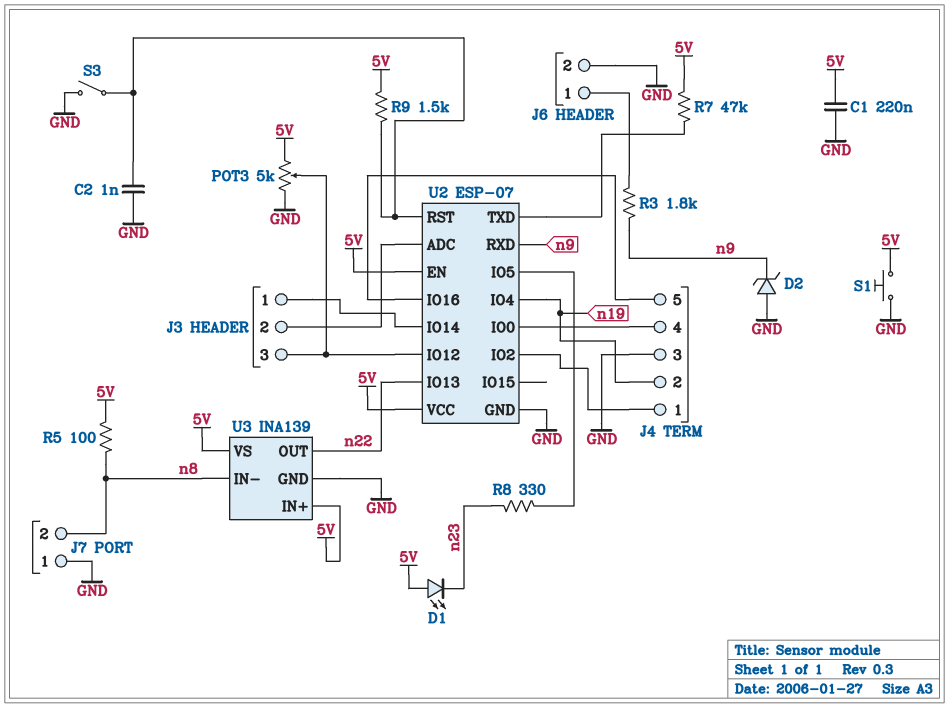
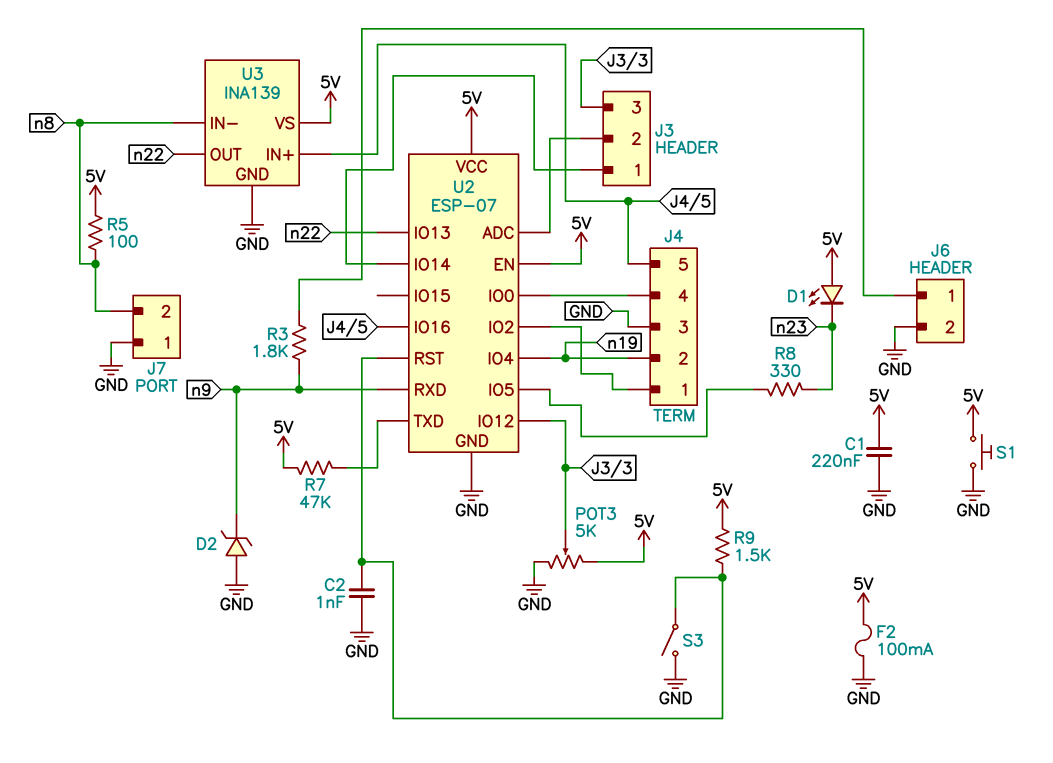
F2: none -> 100mA (5V, GND)
U3 pin IN+: 5V -> J4/5

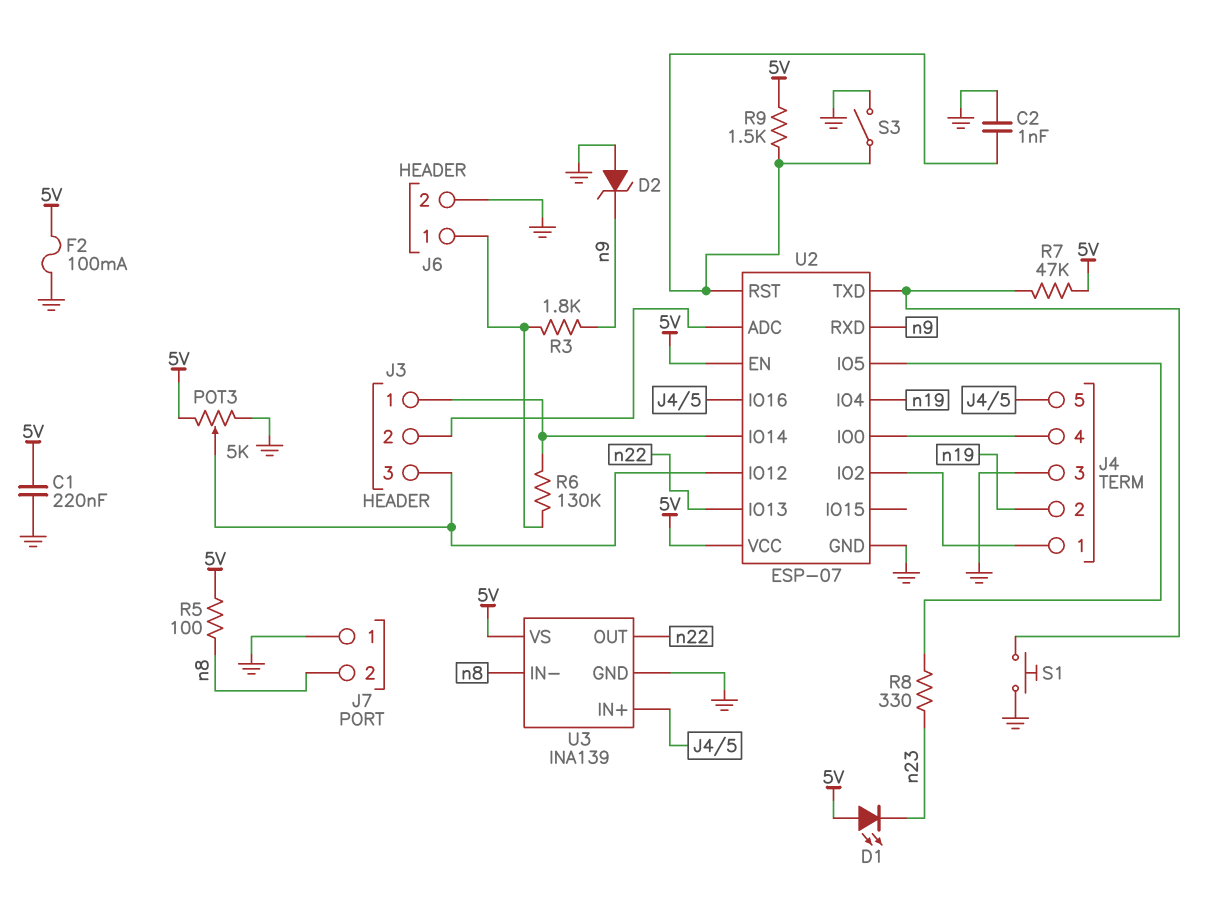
R6: none -> 130k (J3/1, J6/1)
S1: button (5V, GND) -> button (GND, U2/TXD)

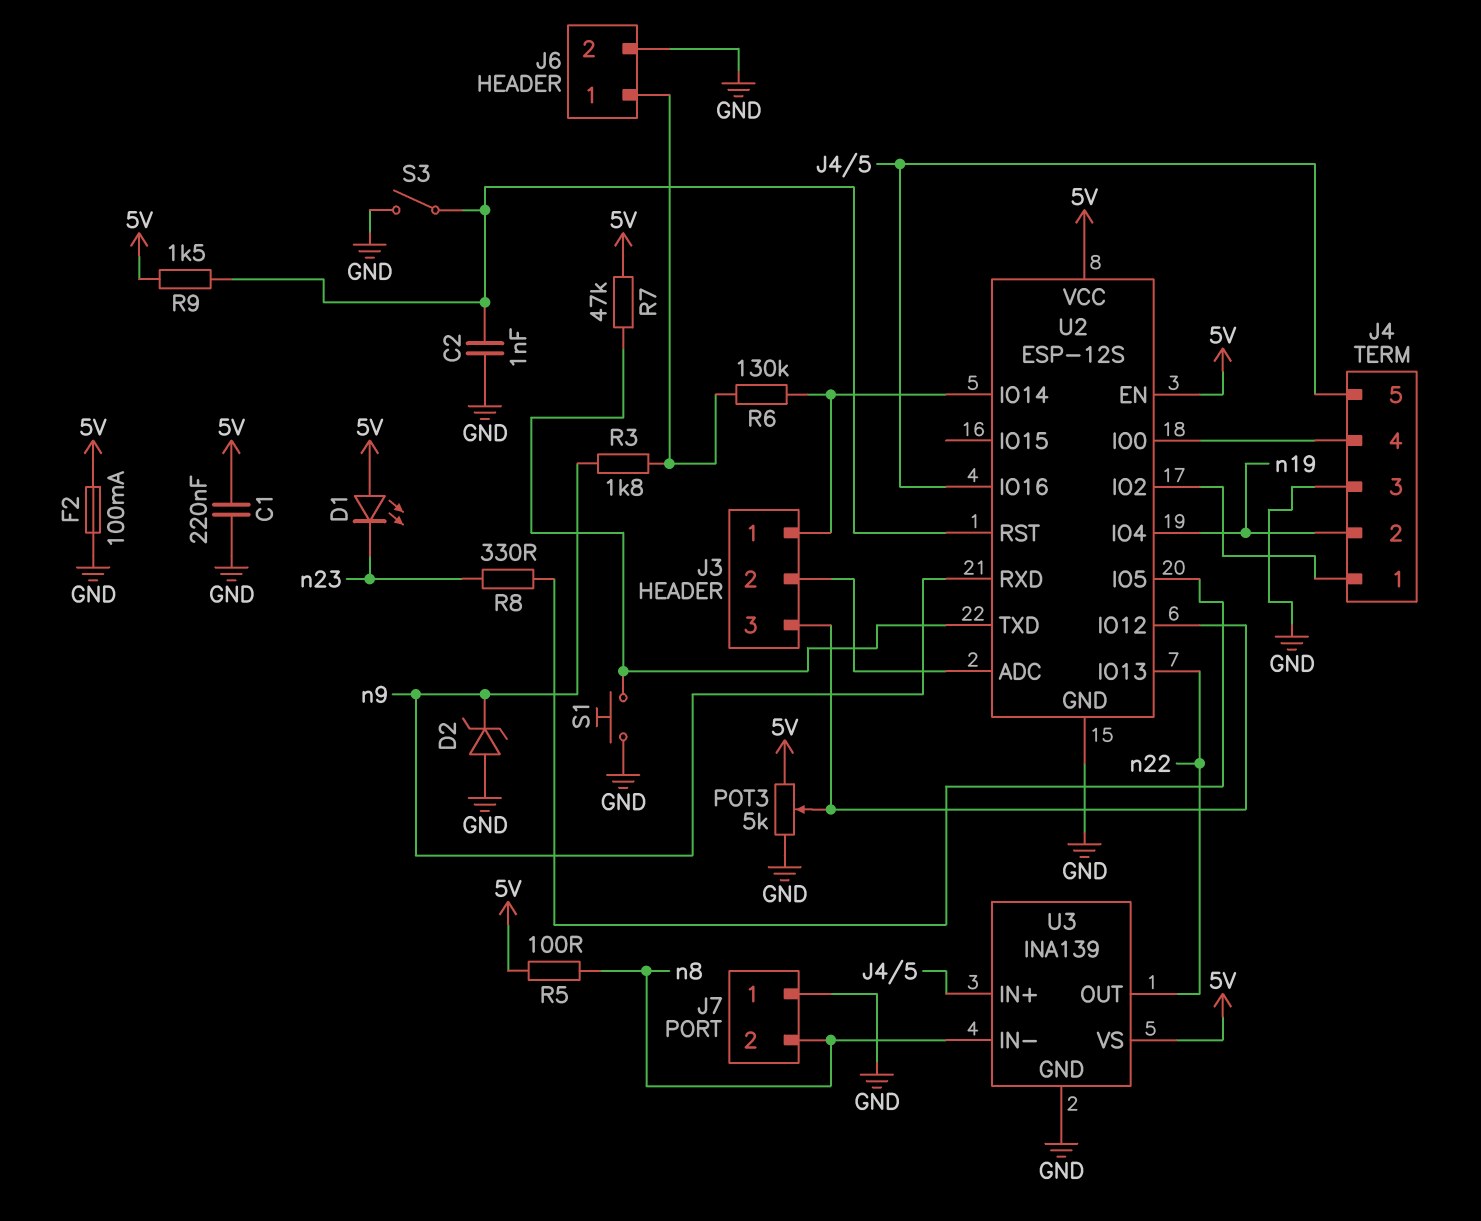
U2: ESP-07 -> ESP-12S

